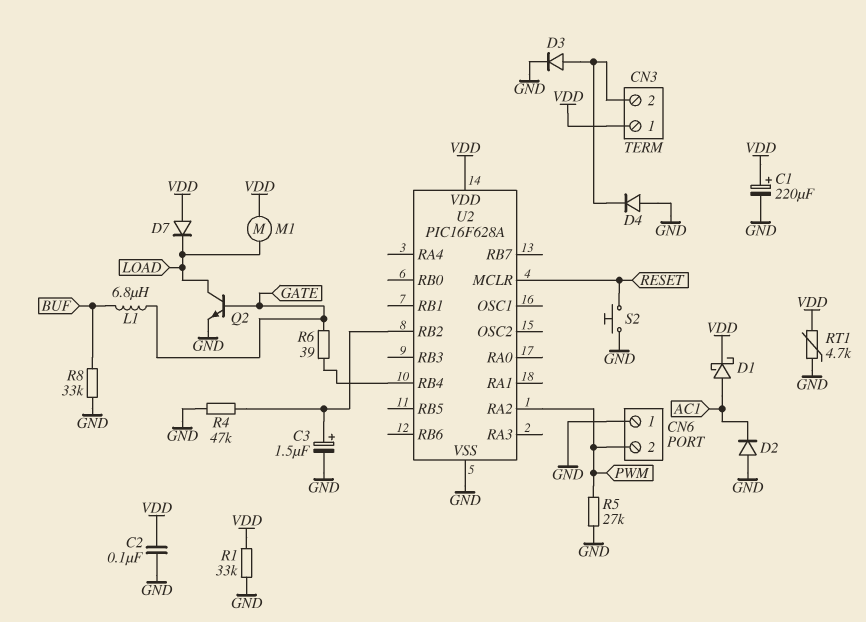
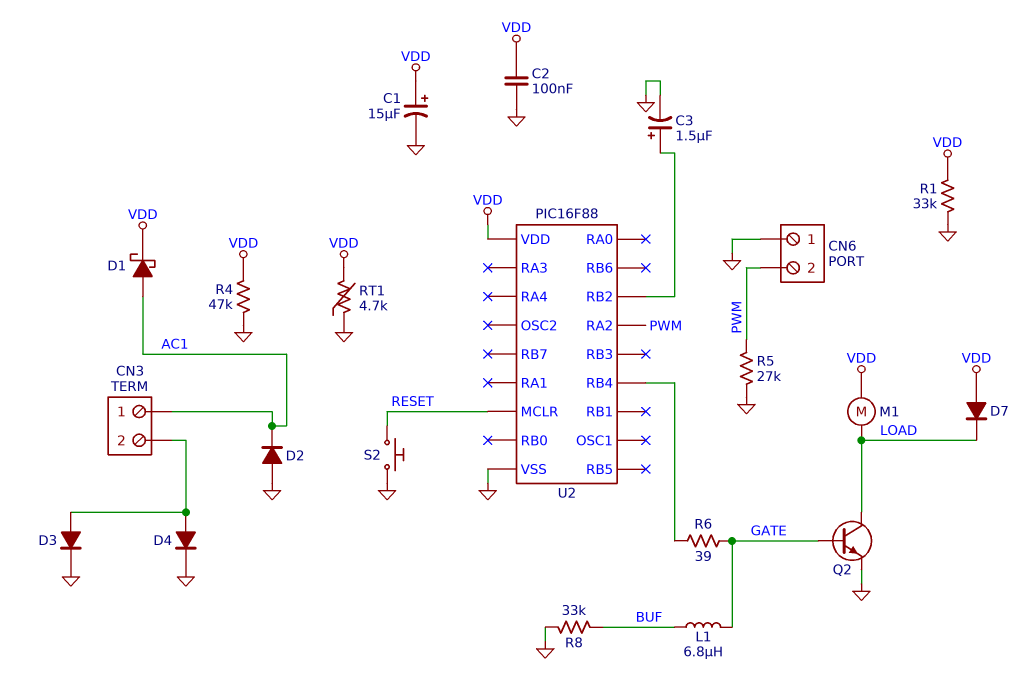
C1: 220uF (plus VDD, minus GND) -> 15uF (plus VDD, minus GND)
CN3 pin 1: VDD -> AC1
D4: diode (A GND, K CN3/2) -> diode (A CN3/2, K GND)
R4: 47k (GND, U2/RB2) -> 47k (GND, VDD)
U2: PIC16F628A -> PIC16F88

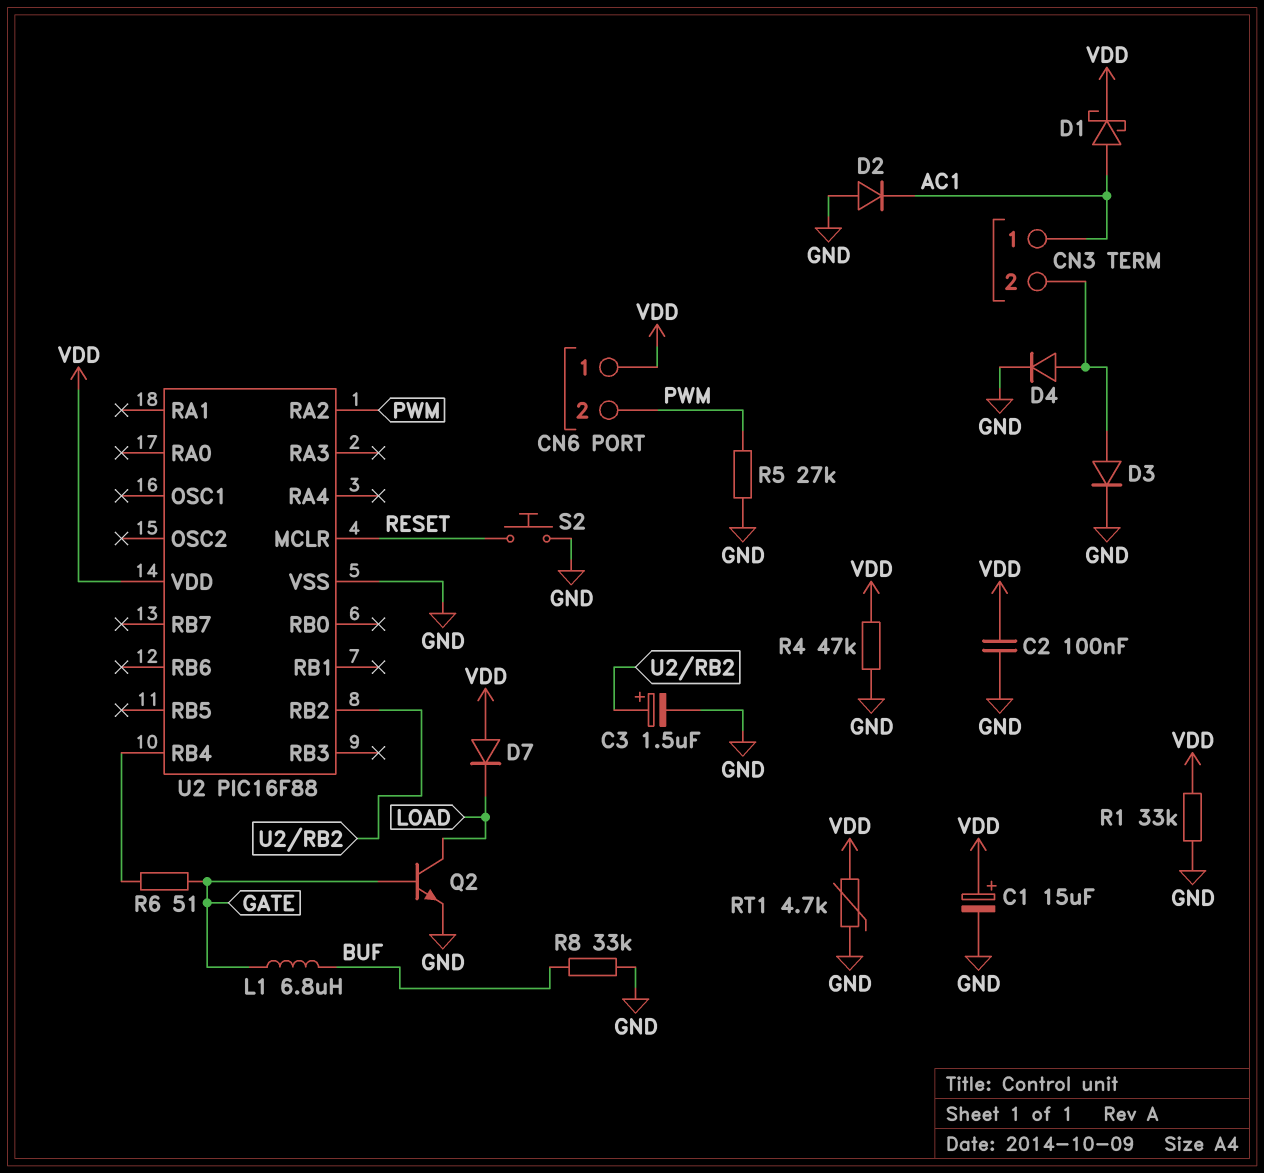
CN6 pin 1: GND -> VDD
M1: motor (LOAD, VDD) -> none
R6: 39 (GATE, U2/RB4) -> 51 (GATE, U2/RB4)

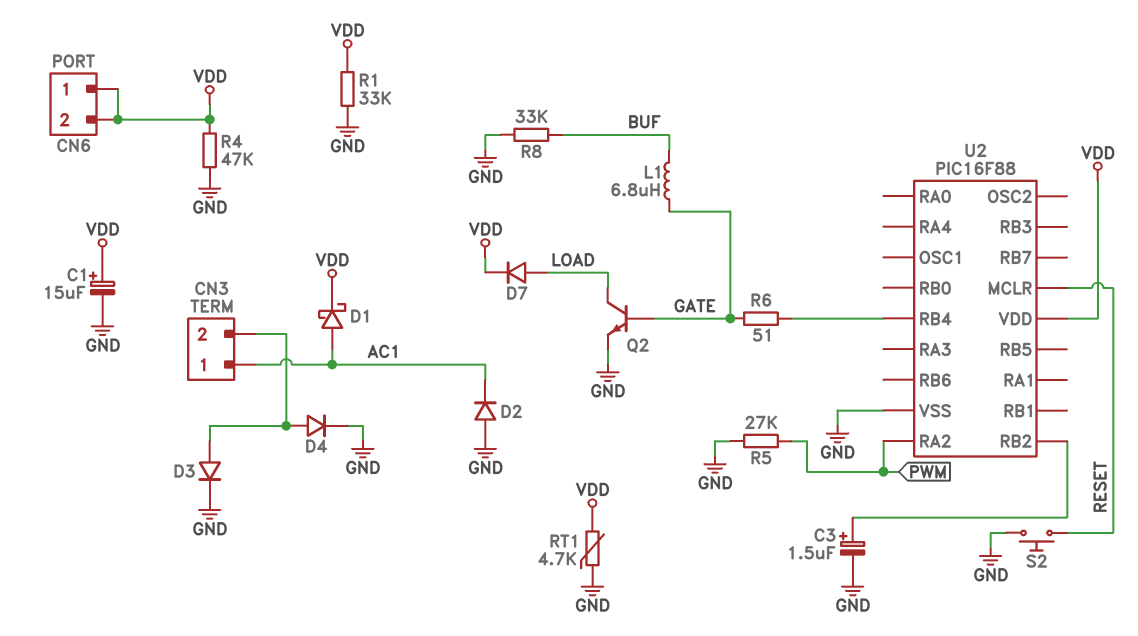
C2: 100nF (GND, VDD) -> none
CN6 pin 2: PWM -> VDD
D7: diode (A VDD, K LOAD) -> diode (A LOAD, K VDD)

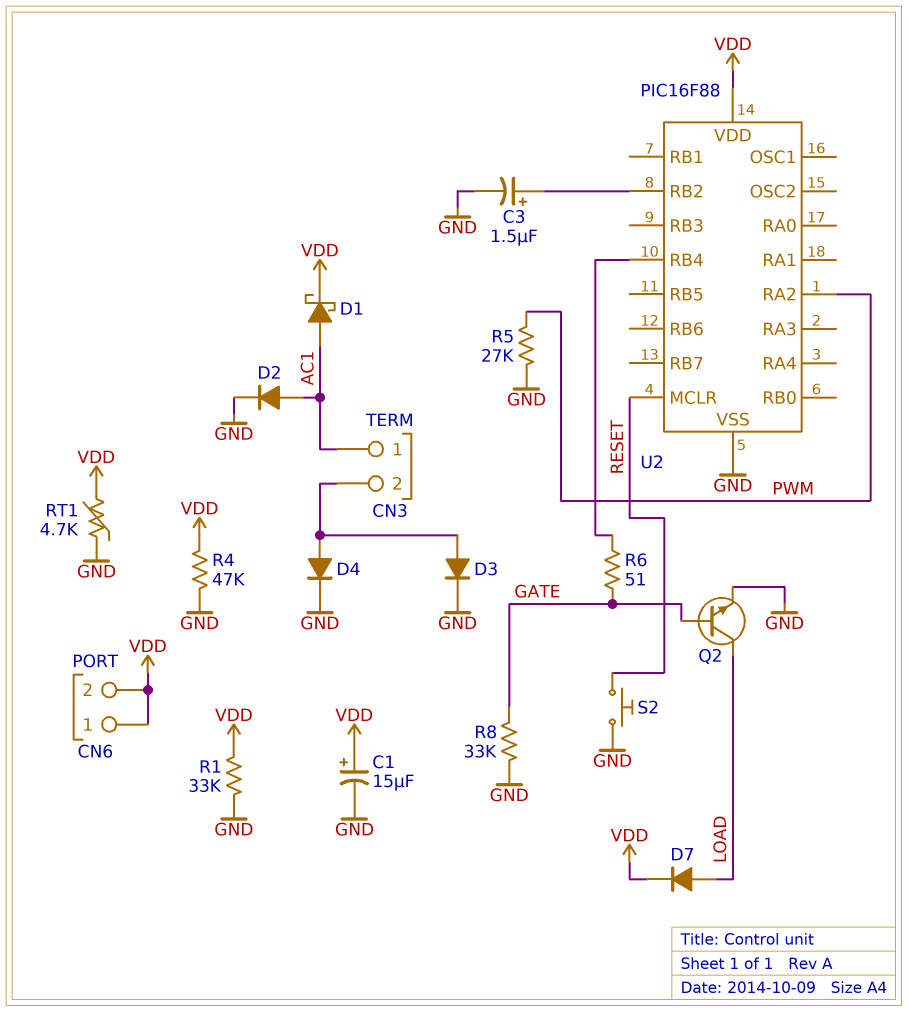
D2: diode (A GND, K AC1) -> diode (A AC1, K GND)
L1: 6.8uH (BUF, GATE) -> none
R8: 33k (BUF, GND) -> 33k (GATE, GND)

